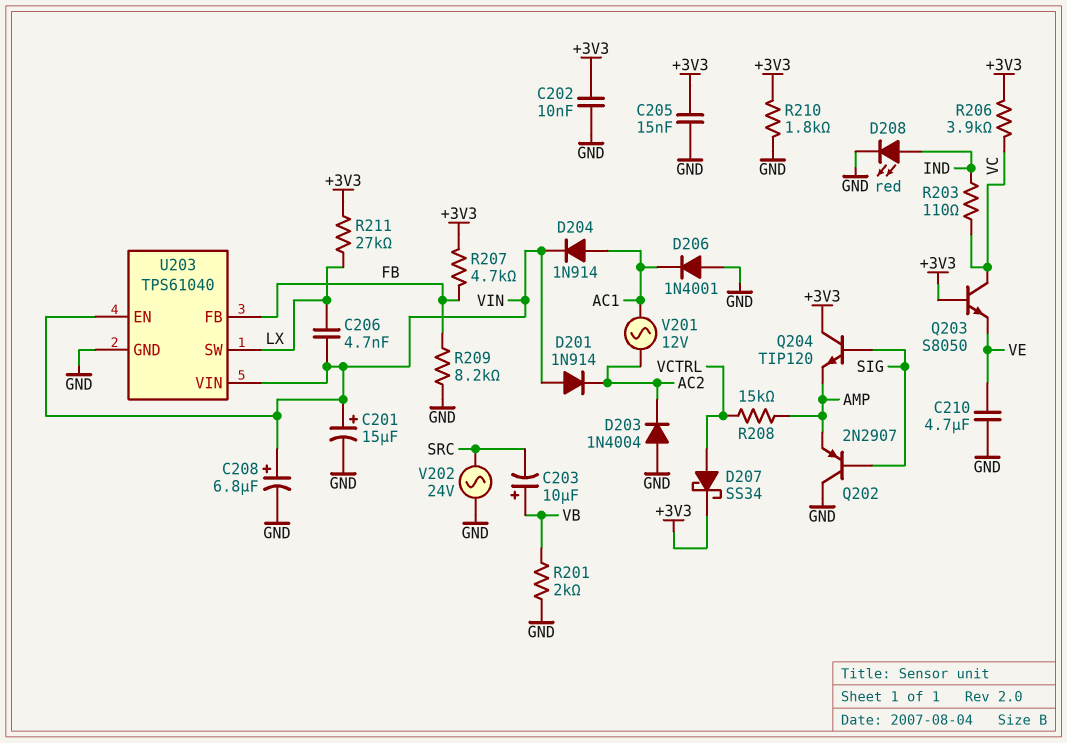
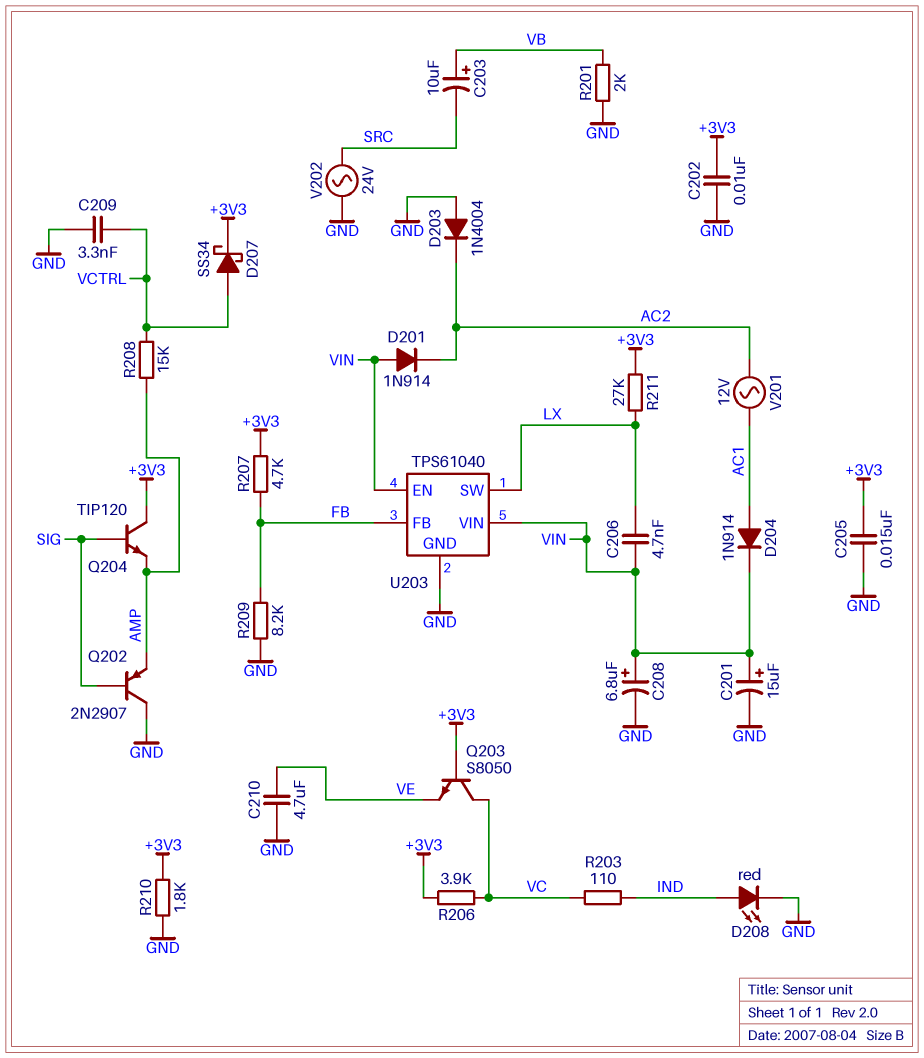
C209: none -> 3.3nF (GND, VCTRL)
D206: diode 1N4001 (A GND, K AC1) -> none

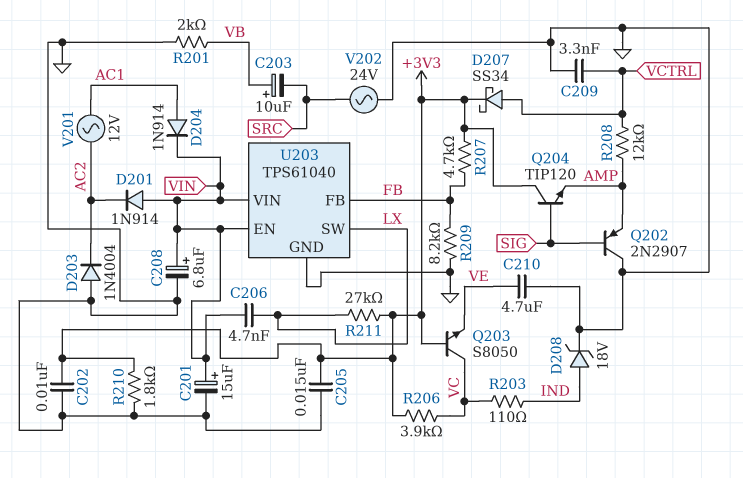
D208: LED red (A IND, K GND) -> zener 18V (A IND, K GND)
R208: 15k (AMP, VCTRL) -> 12k (AMP, VCTRL)

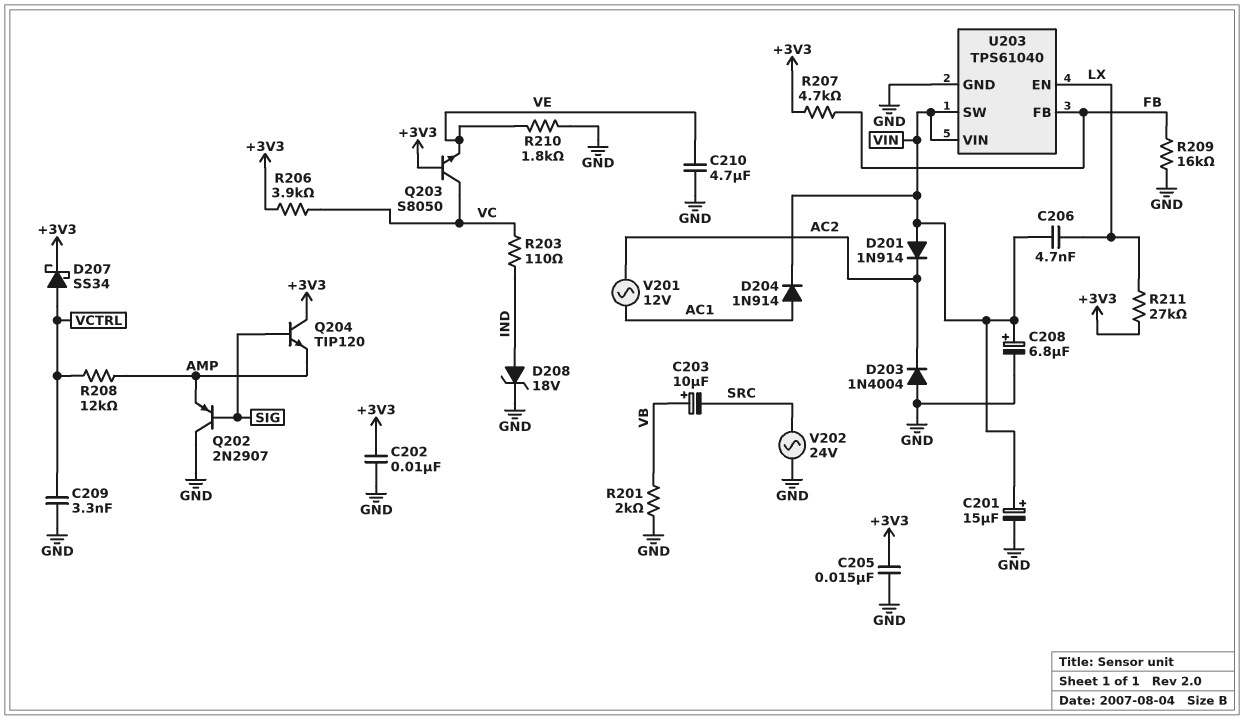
R209: 8.2k (FB, GND) -> 16k (FB, GND)
R210: 1.8k (+3V3, GND) -> 1.8k (GND, VE)
U203 pin EN: VIN -> LX
U203 pin SW: LX -> VIN

